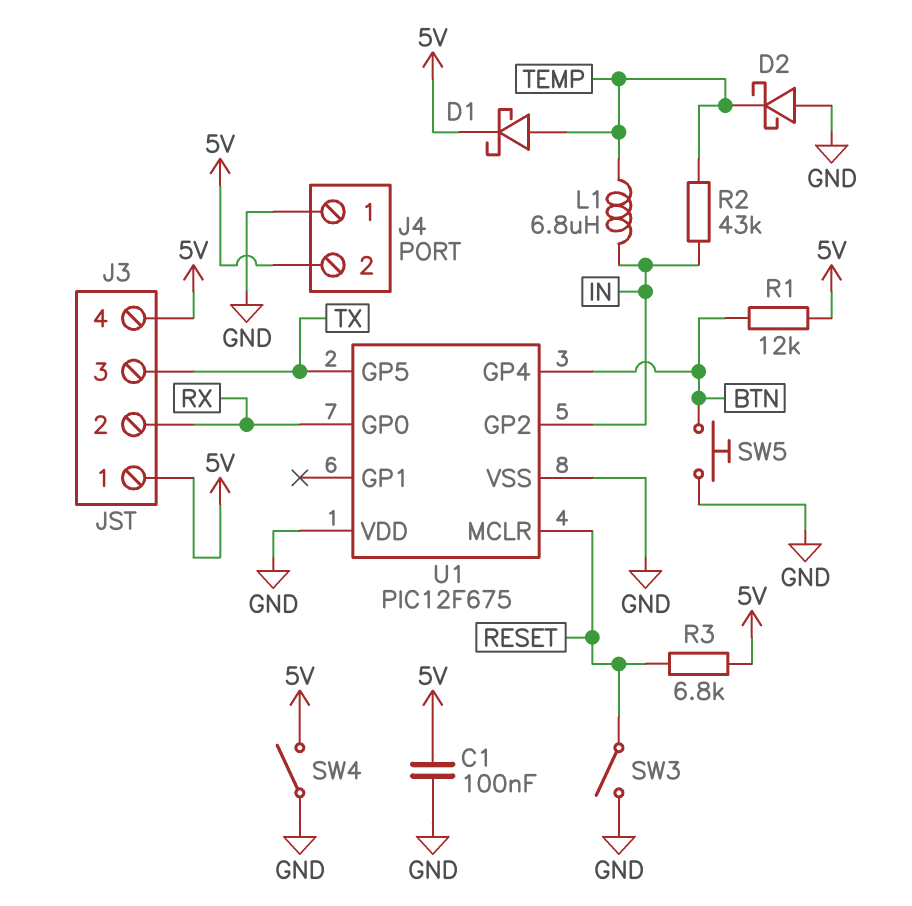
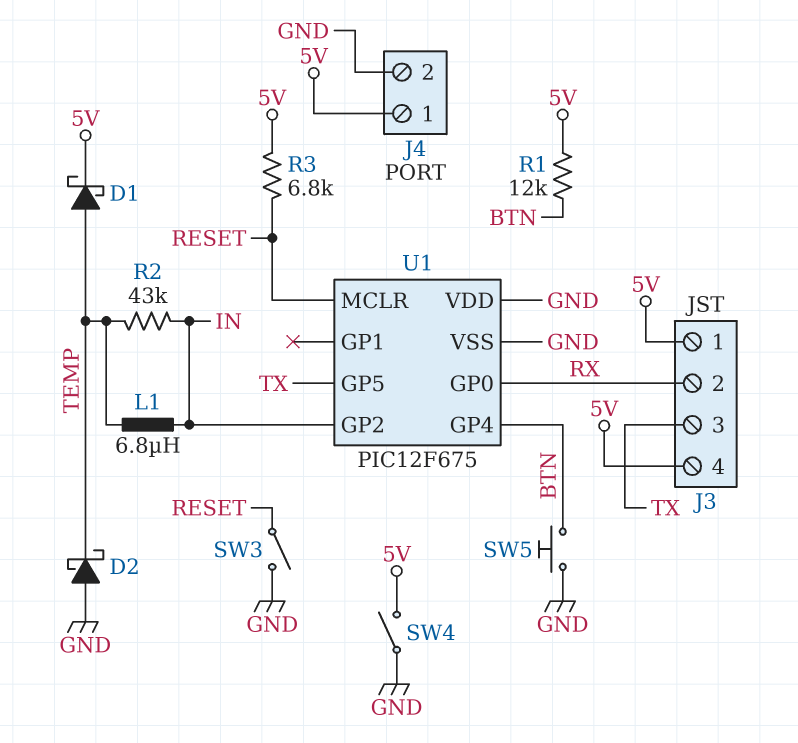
C1: 100nF (5V, GND) -> none
J4 pin 1: GND -> 5V
J4 pin 2: 5V -> GND

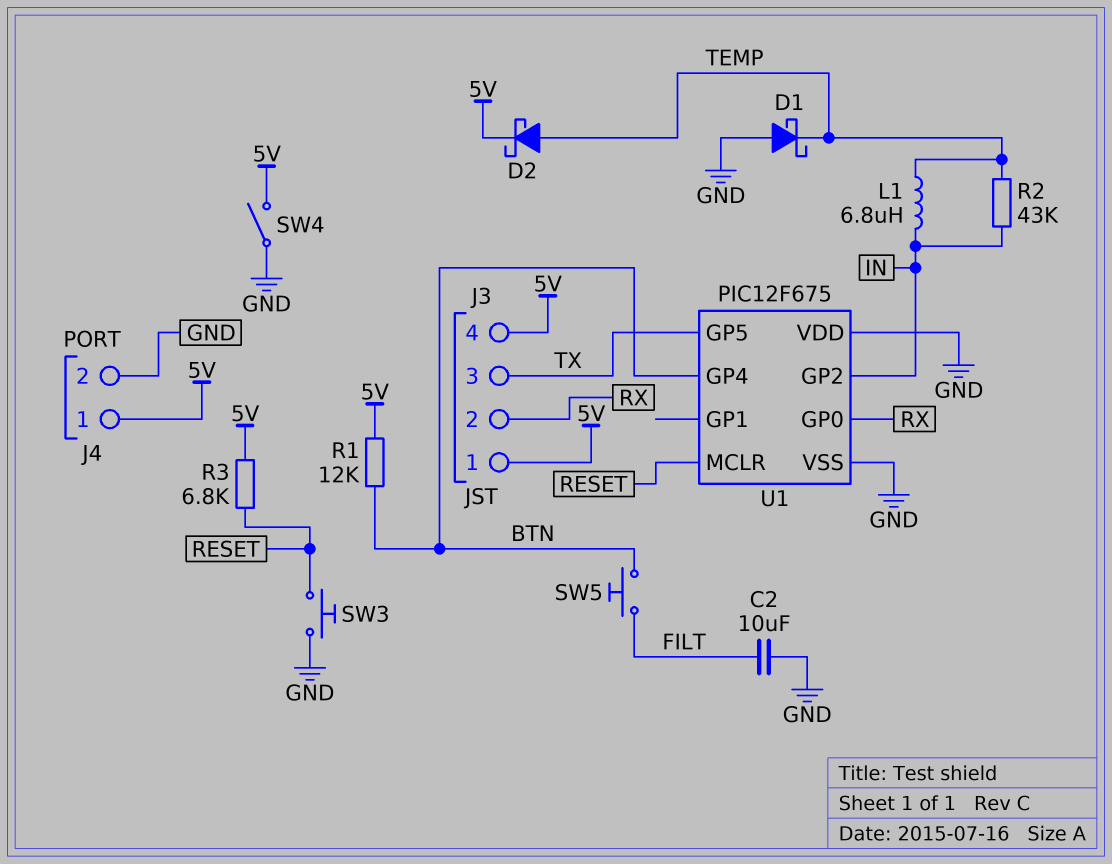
C2: none -> 10uF (FILT, GND)
D1: schottky (A TEMP, K 5V) -> schottky (A GND, K TEMP)
D2: schottky (A GND, K TEMP) -> schottky (A TEMP, K 5V)
SW3: switch (GND, RESET) -> button (GND, RESET)
SW5: button (BTN, GND) -> button (BTN, FILT)

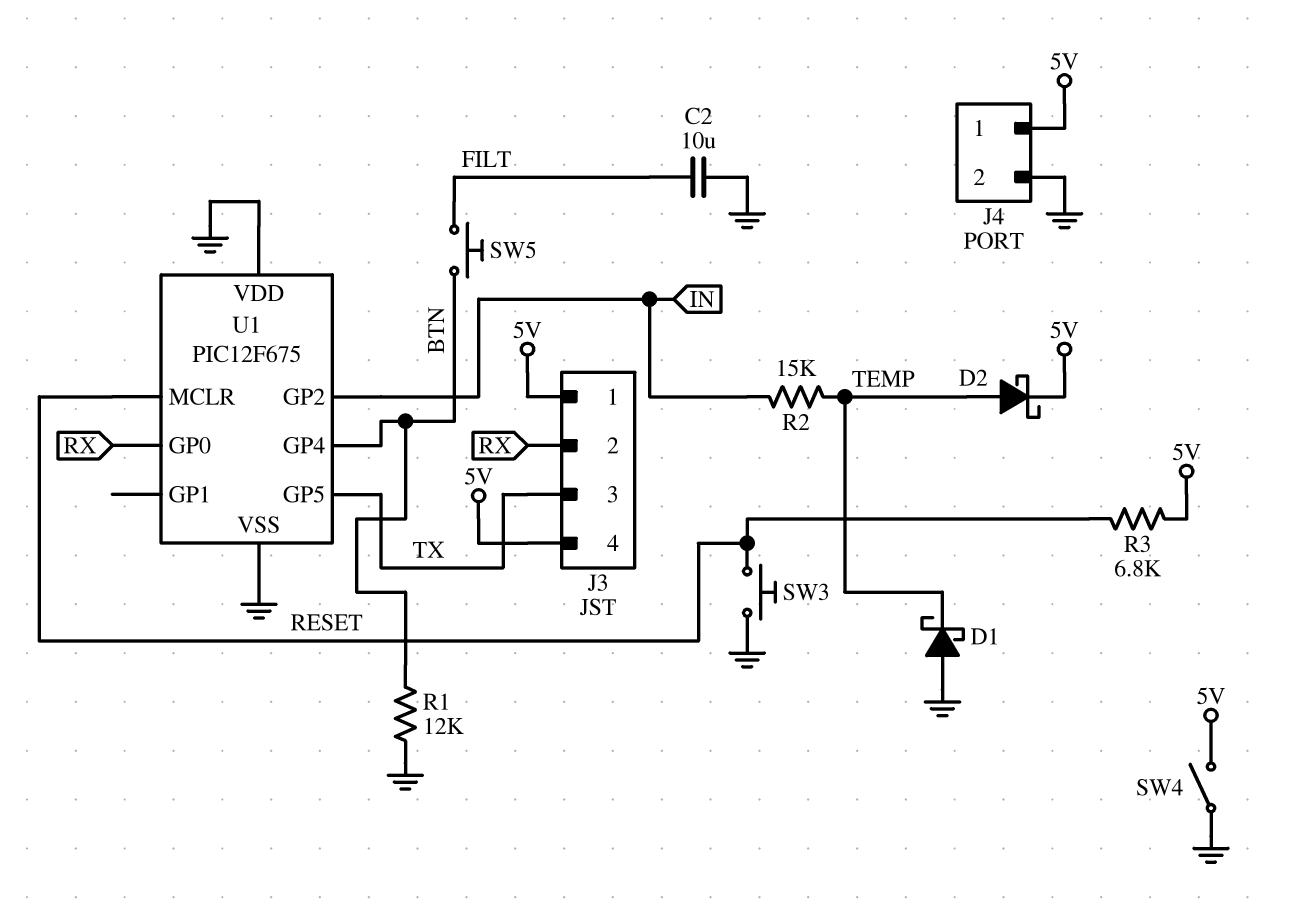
L1: 6.8uH (IN, TEMP) -> none
R1: 12k (5V, BTN) -> 12k (BTN, GND)
R2: 43k (IN, TEMP) -> 15k (IN, TEMP)

